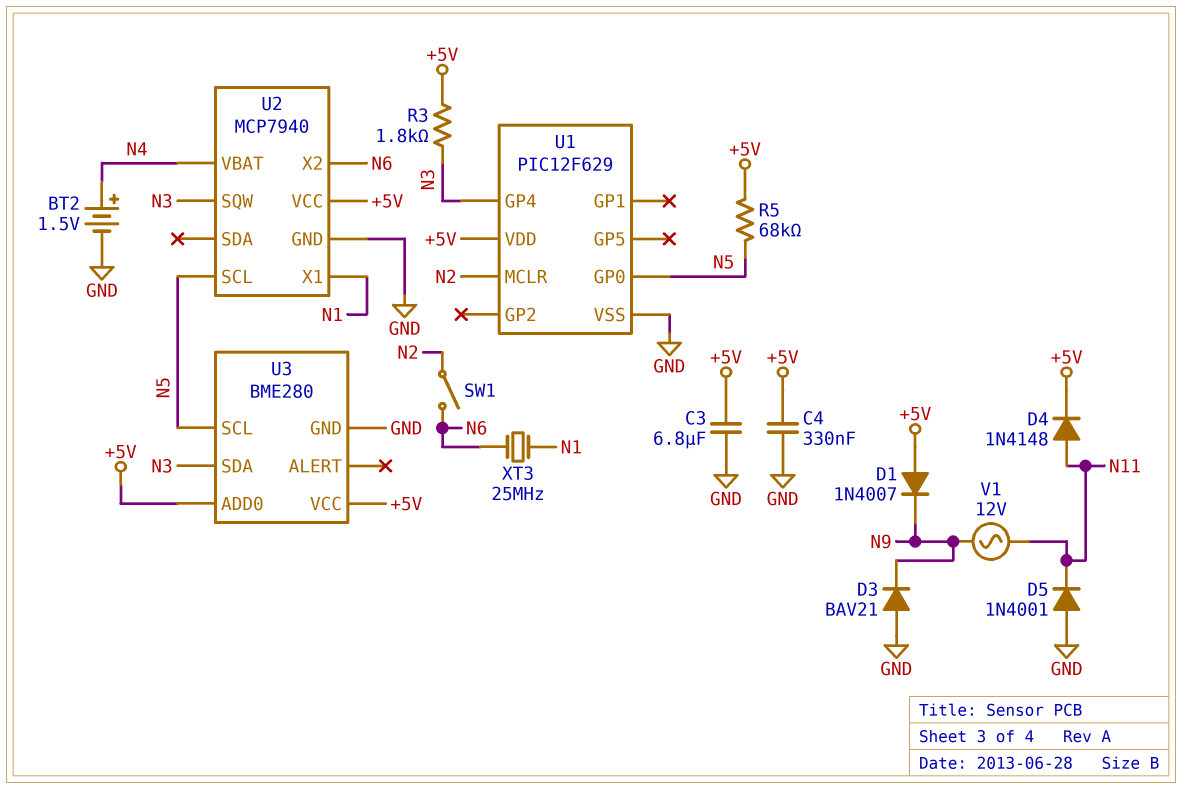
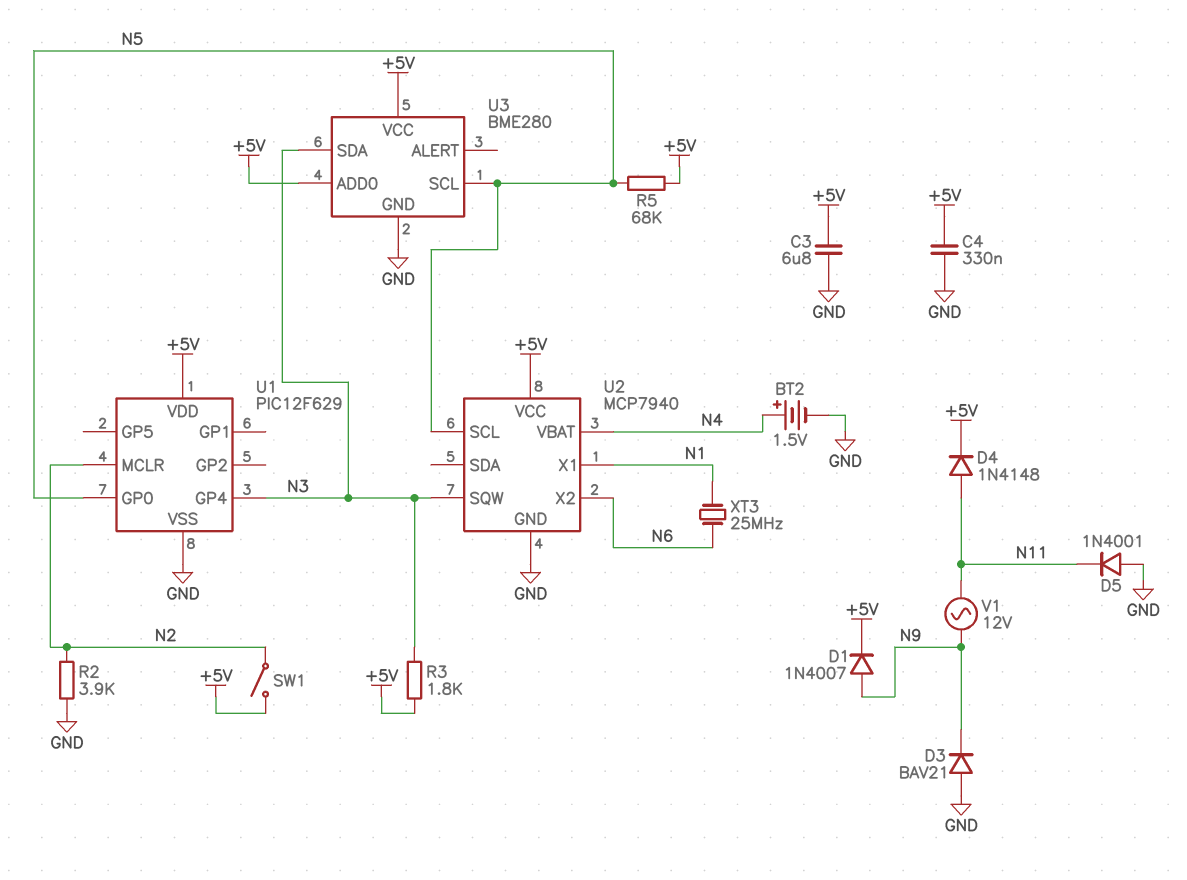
D1: diode 1N4007 (A +5V, K N9) -> diode 1N4007 (A N9, K +5V)
R2: none -> 3.9k (GND, N2)
SW1: switch (N2, N6) -> switch (+5V, N2)

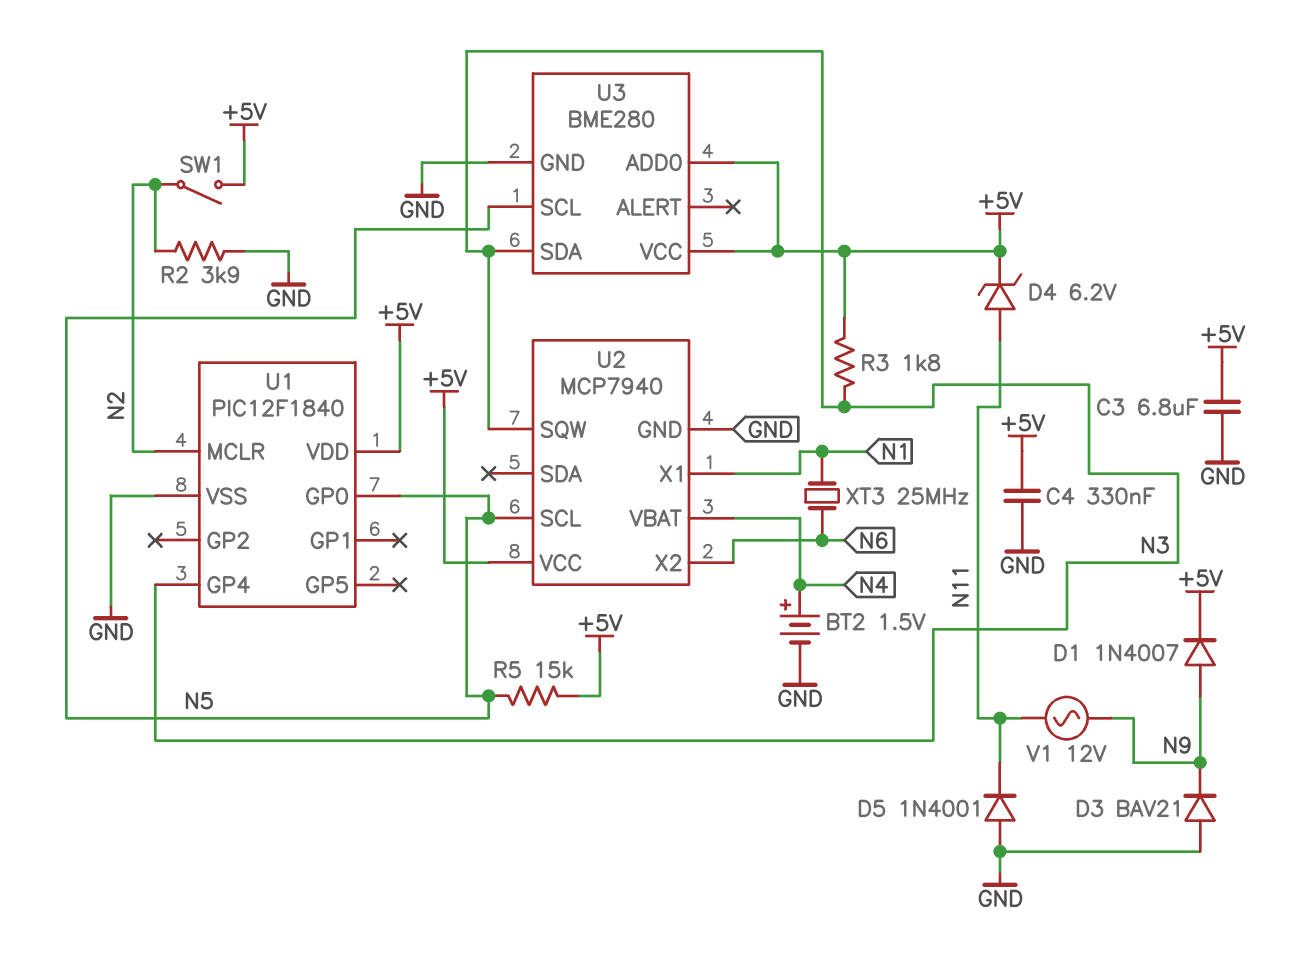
D4: diode 1N4148 (A N11, K +5V) -> zener 6.2V (A N11, K +5V)
R5: 68k (+5V, N5) -> 15k (+5V, N5)
U1: PIC12F629 -> PIC12F1840

